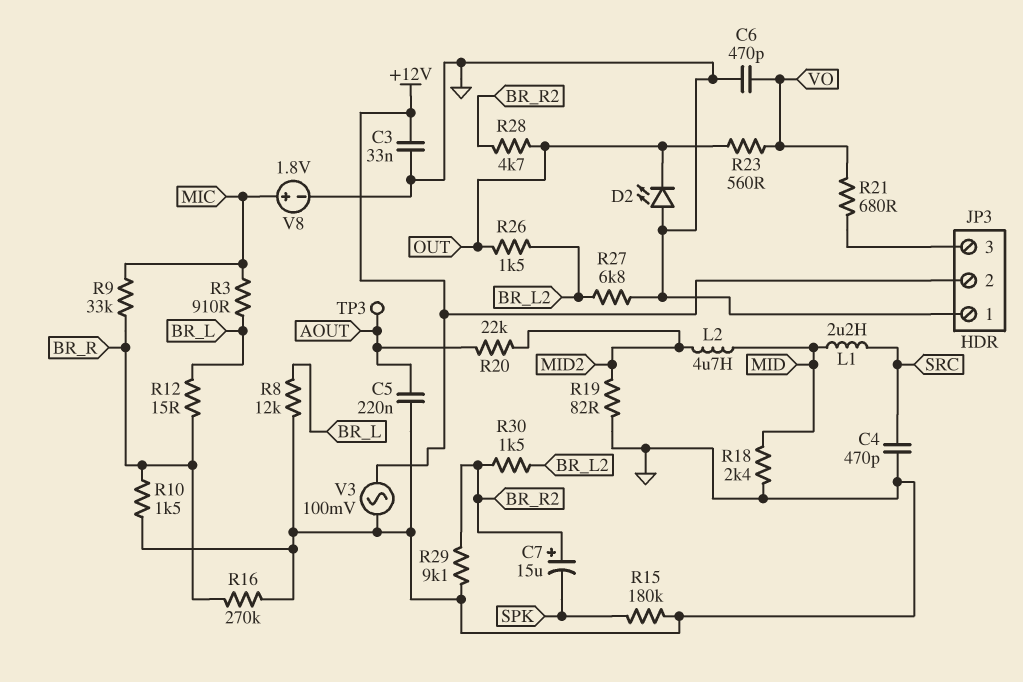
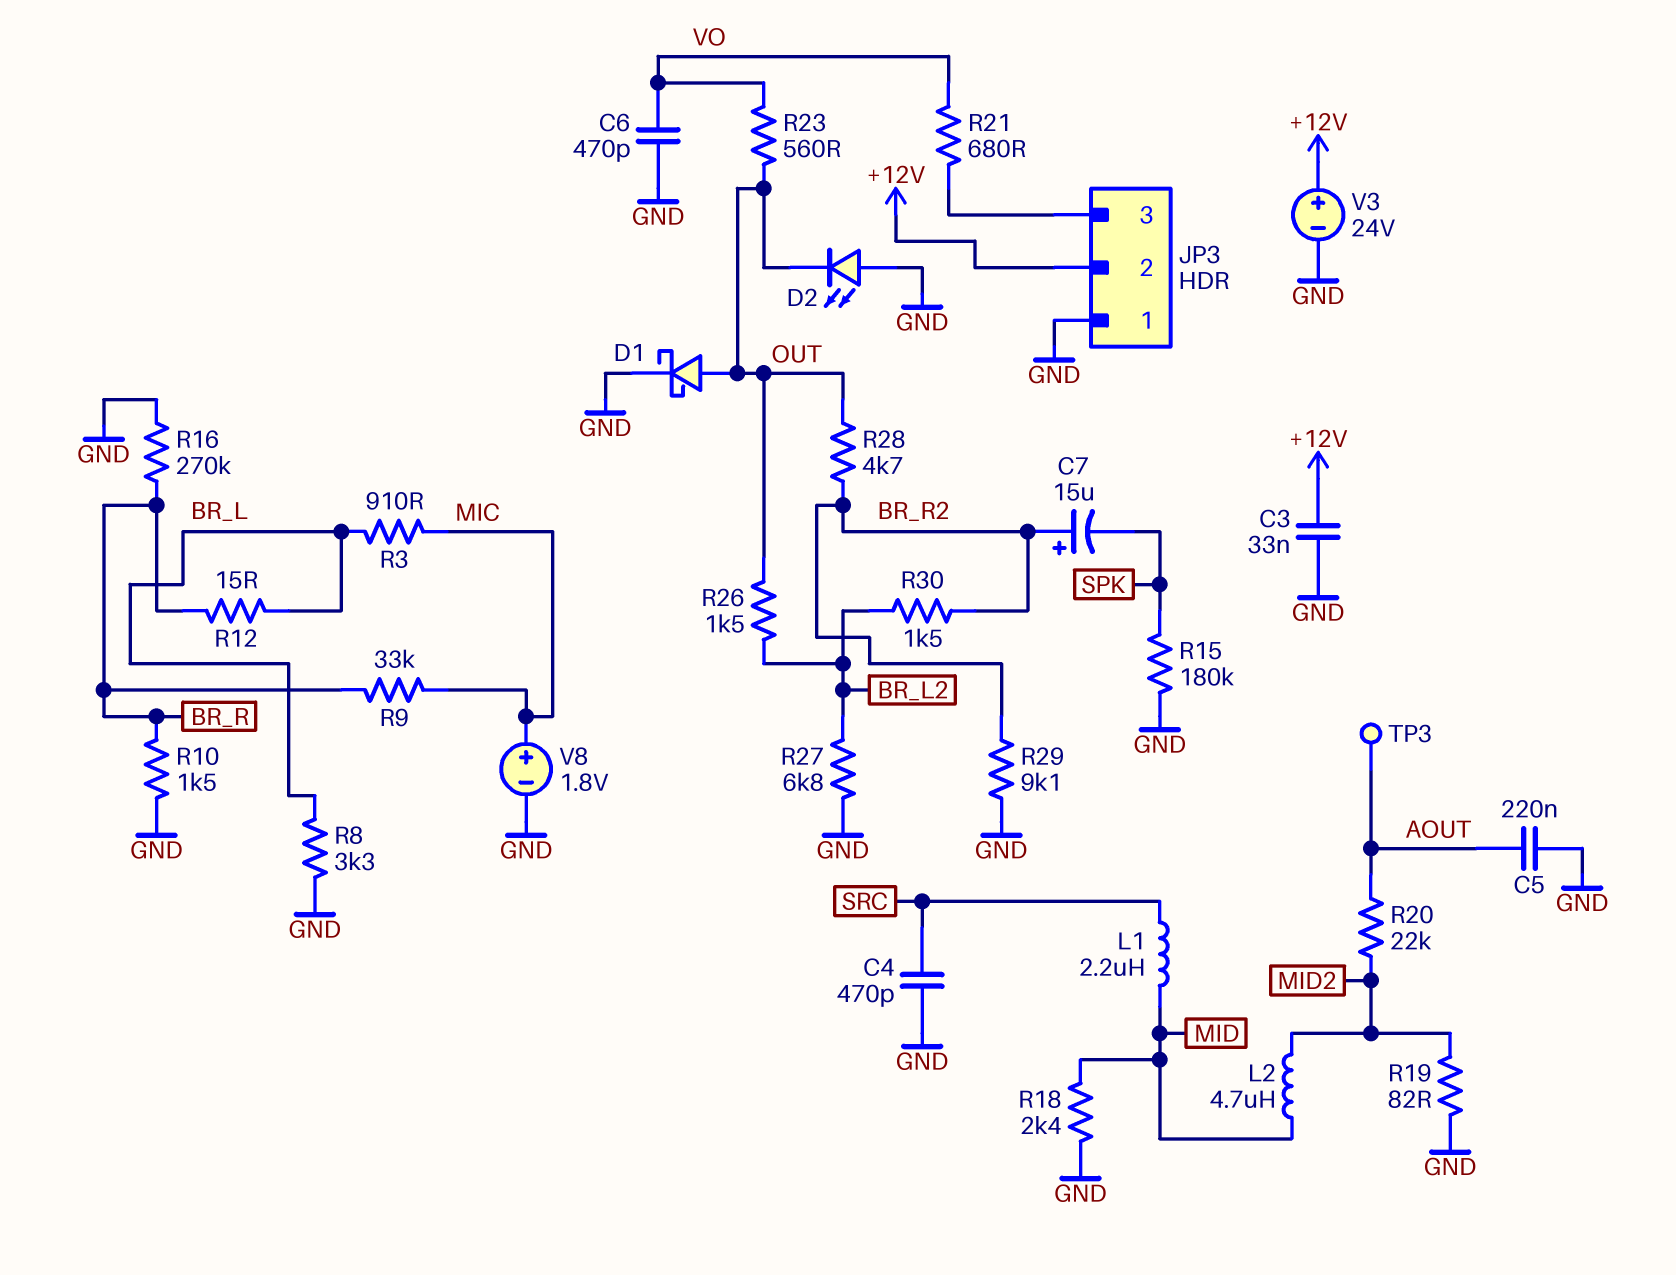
D1: none -> schottky (A OUT, K GND)
R8: 12k (BR_L, GND) -> 3.3k (BR_L, GND)
V3: AC 100mV (+12V, GND) -> 24V (plus +12V, minus GND)

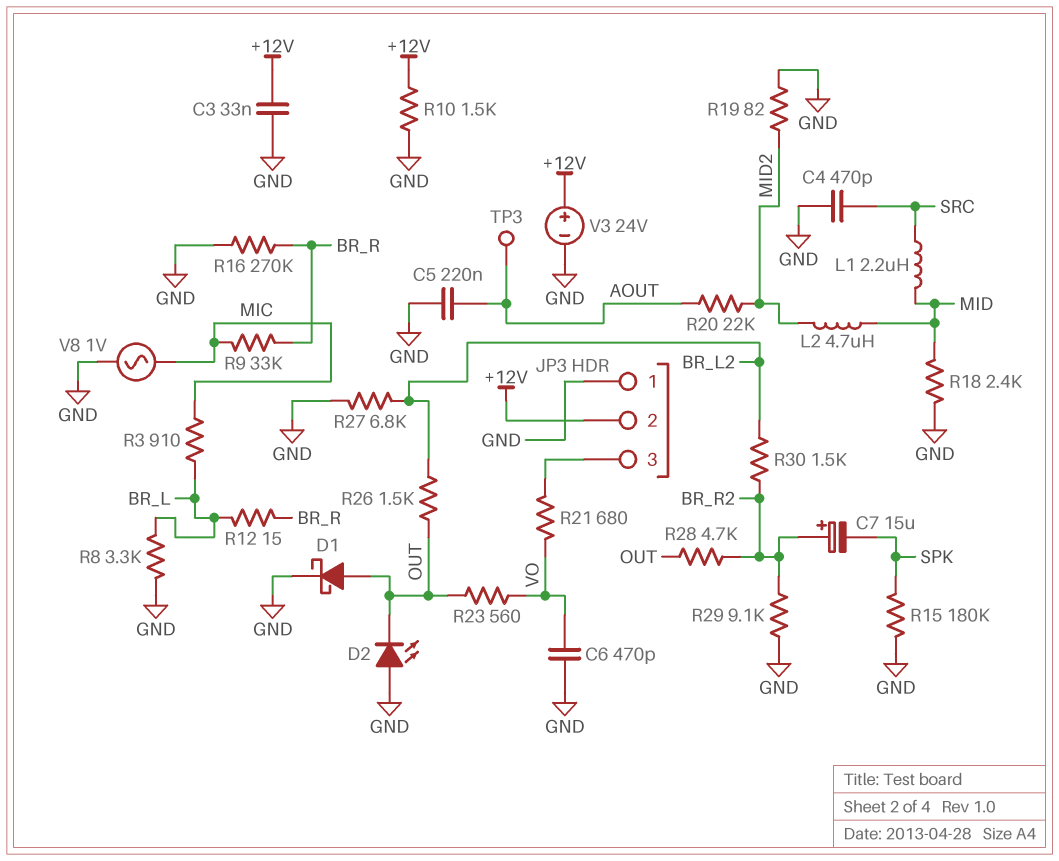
R10: 1.5k (BR_R, GND) -> 1.5k (+12V, GND)
V8: 1.8V (plus MIC, minus GND) -> AC 1V (GND, MIC)

